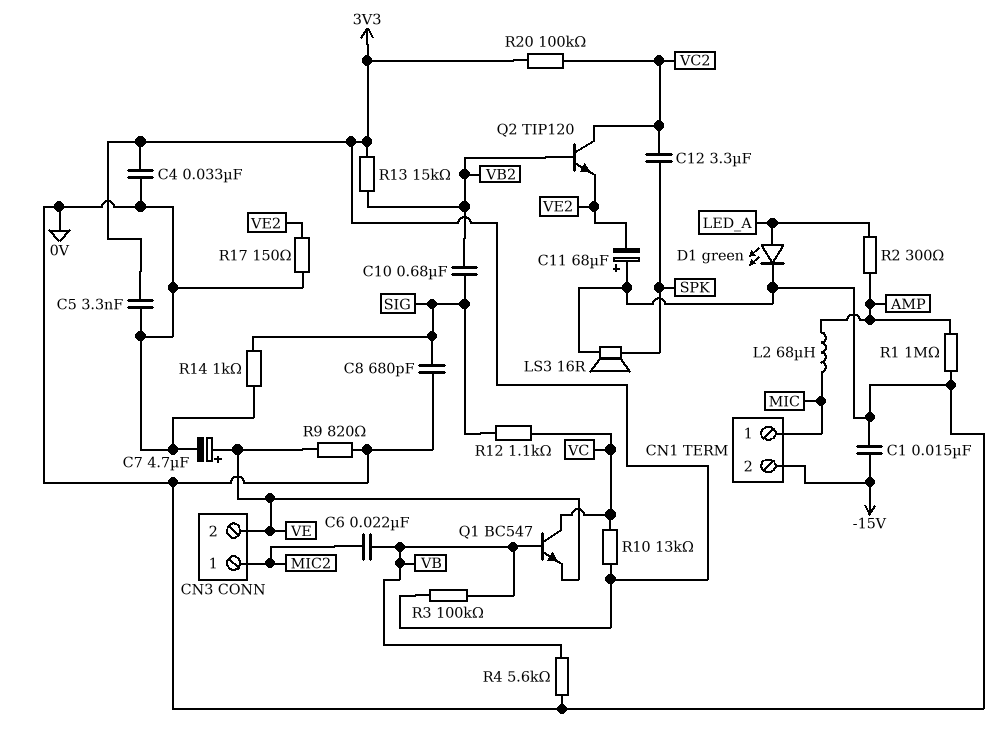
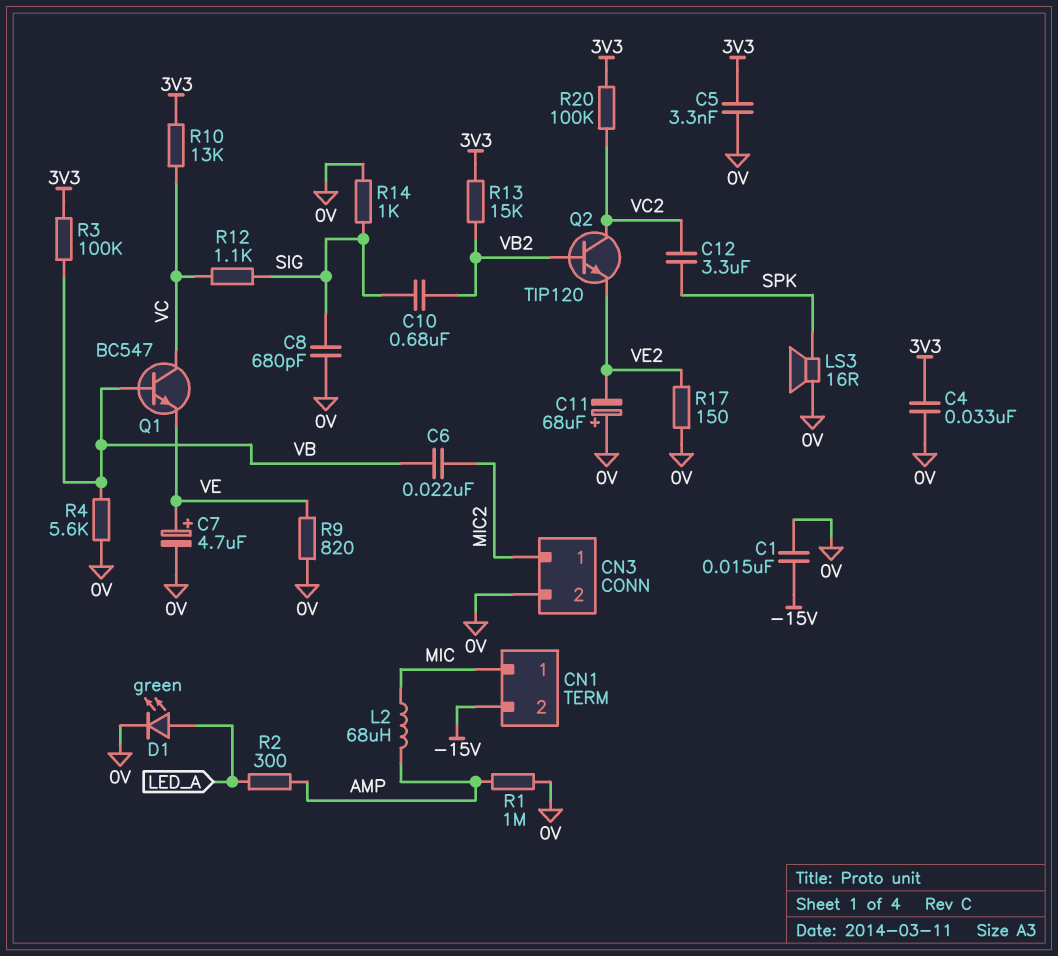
CN3 pin 2: VE -> 0V

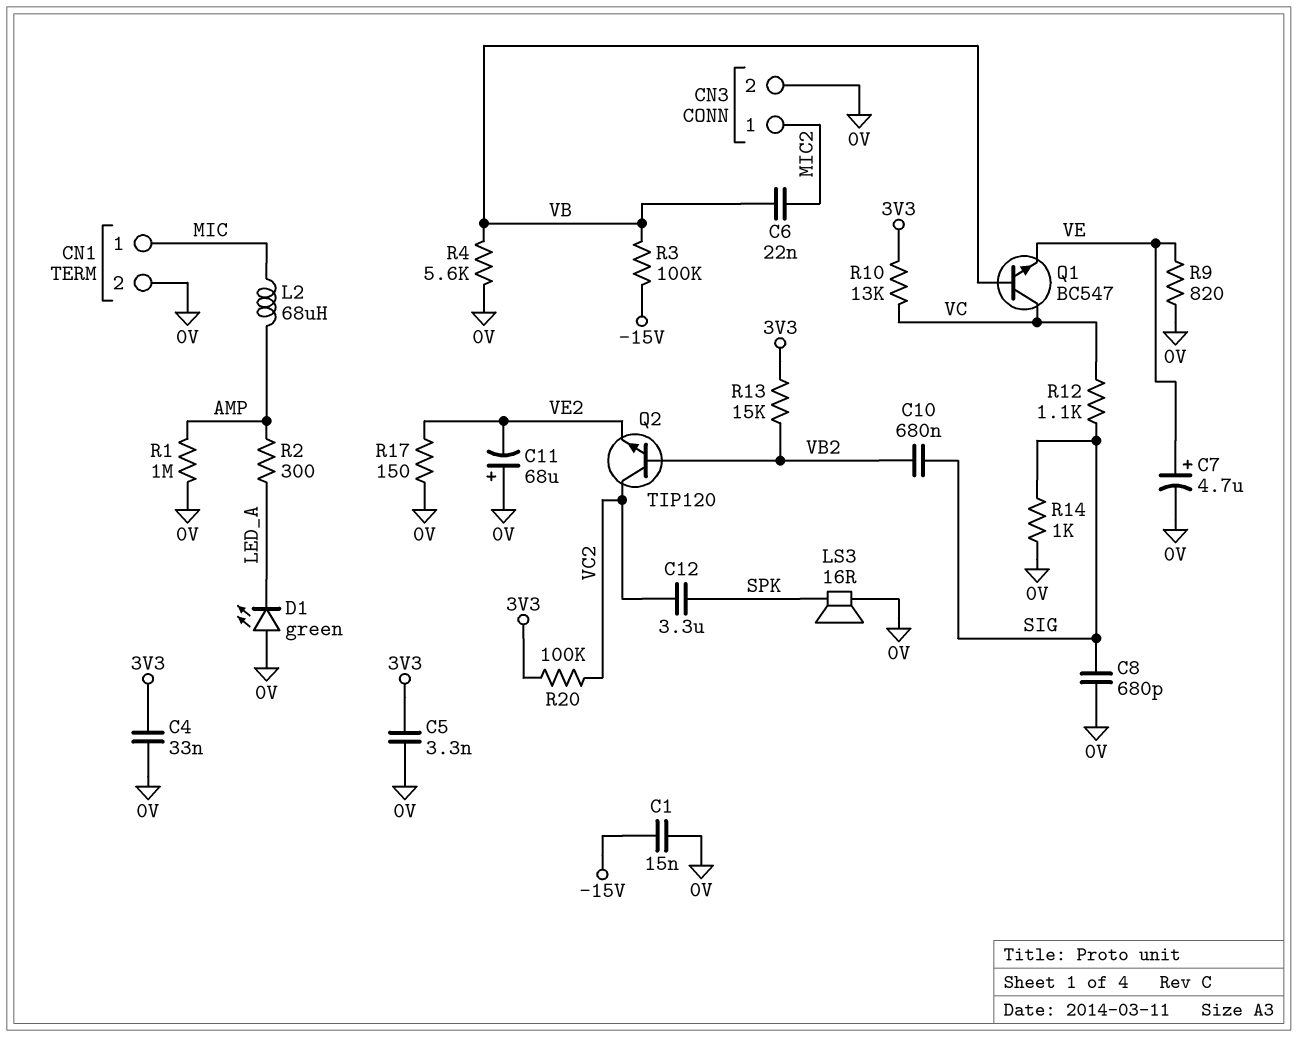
CN1 pin 2: -15V -> 0V
D1: LED green (A LED_A, K 0V) -> LED green (A 0V, K LED_A)
R3: 100k (3V3, VB) -> 100k (-15V, VB)

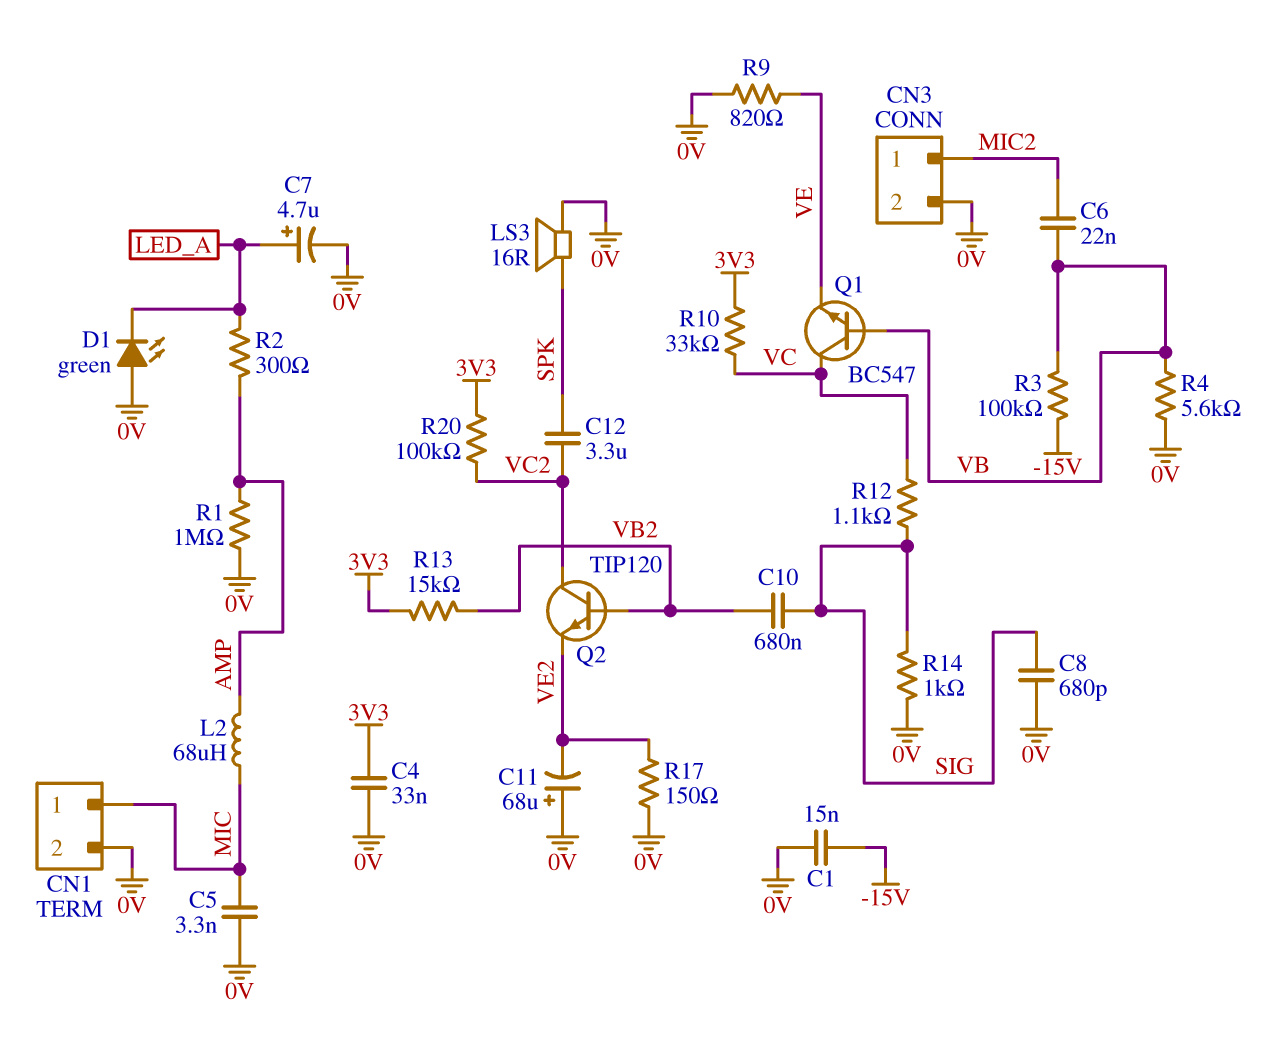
C5: 3.3nF (0V, 3V3) -> 3.3nF (0V, MIC)
C7: 4.7uF (plus VE, minus 0V) -> 4.7uF (plus LED_A, minus 0V)
R10: 13k (3V3, VC) -> 33k (3V3, VC)

